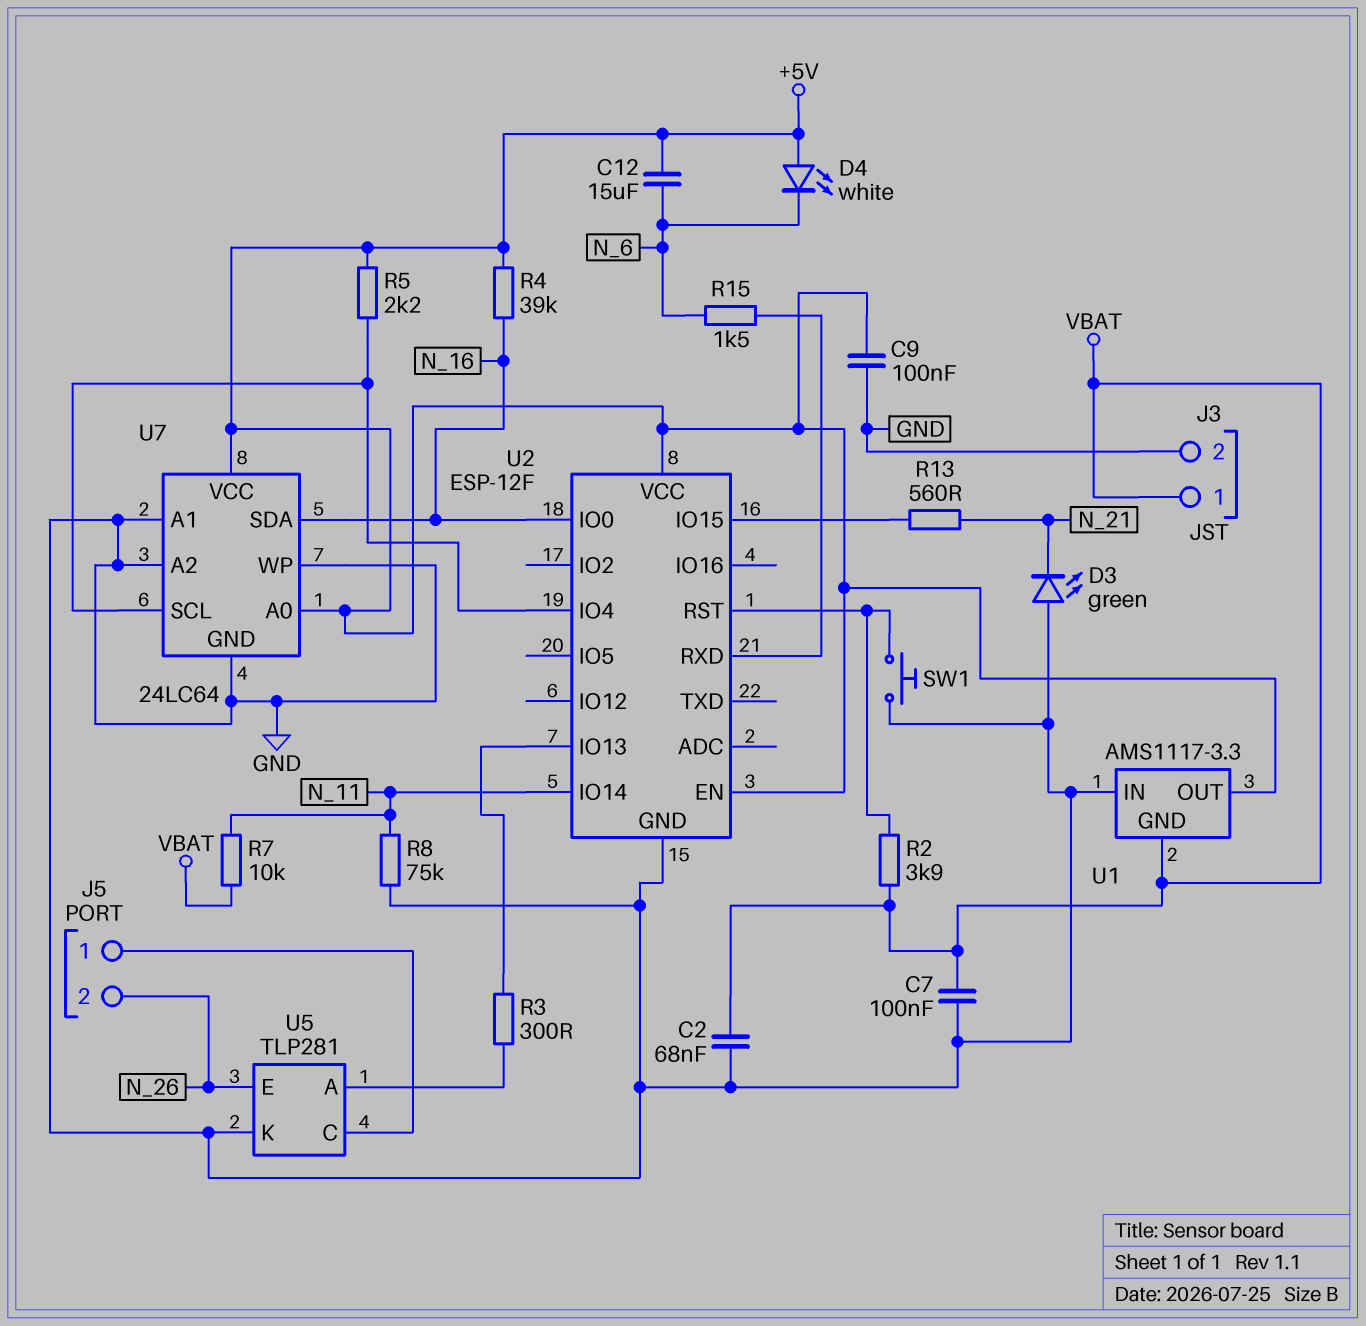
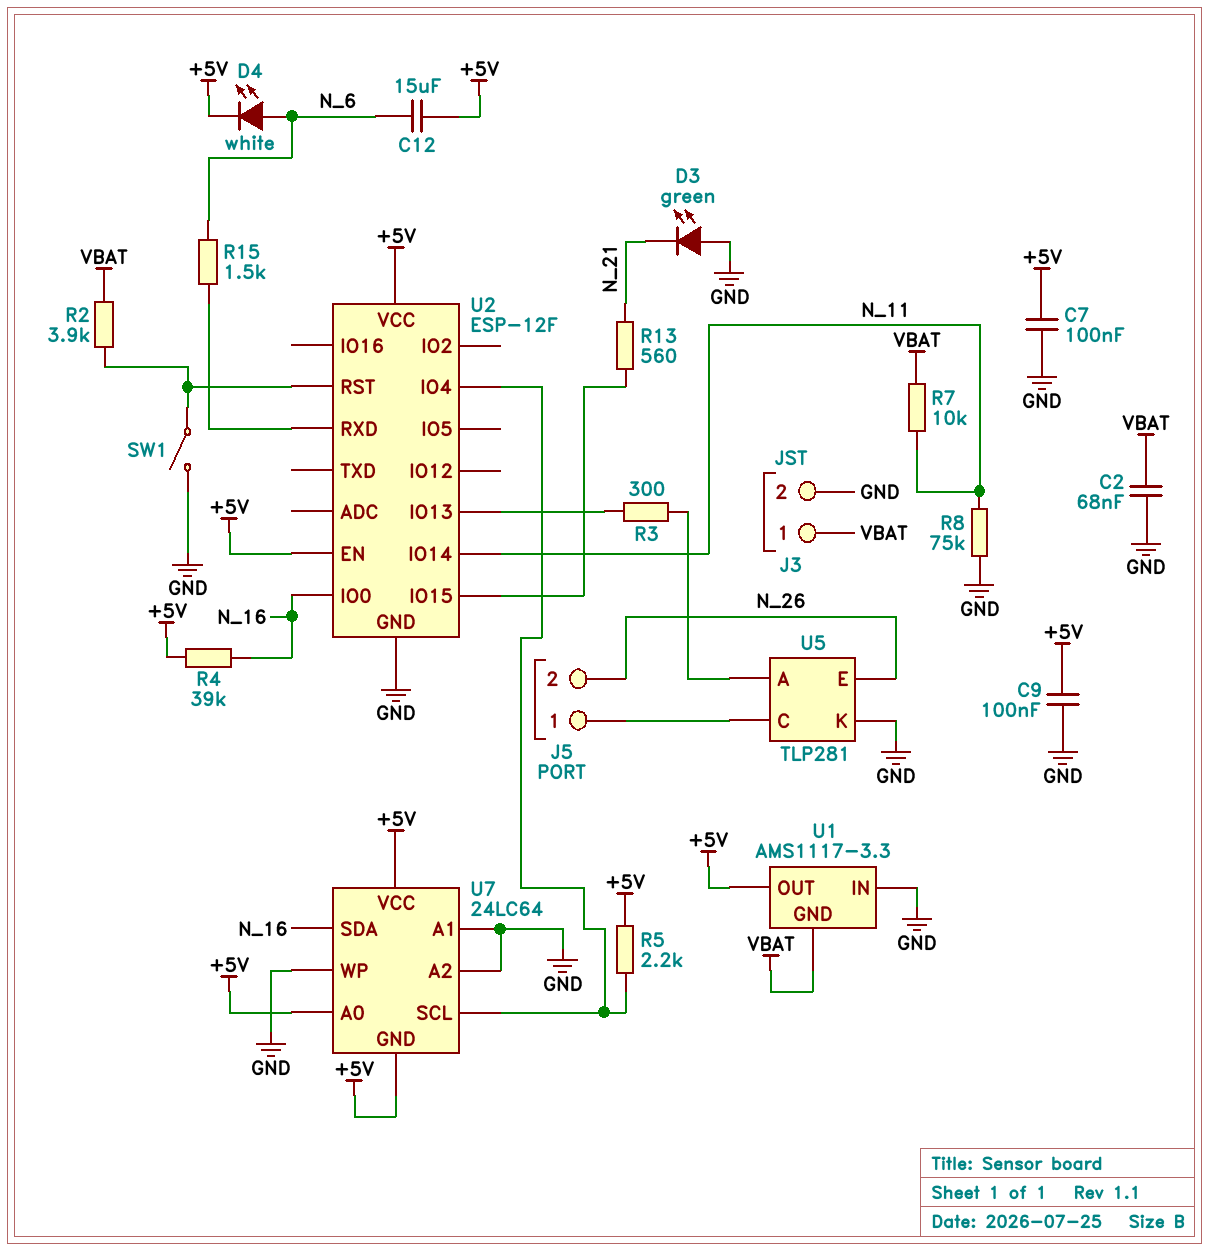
C7: 100nF (GND, VBAT) -> 100nF (+5V, GND)
D4: LED white (A +5V, K N_6) -> LED white (A N_6, K +5V)
SW1: button (GND, U2/RST) -> switch (GND, U2/RST)
U7 pin GND: GND -> +5V

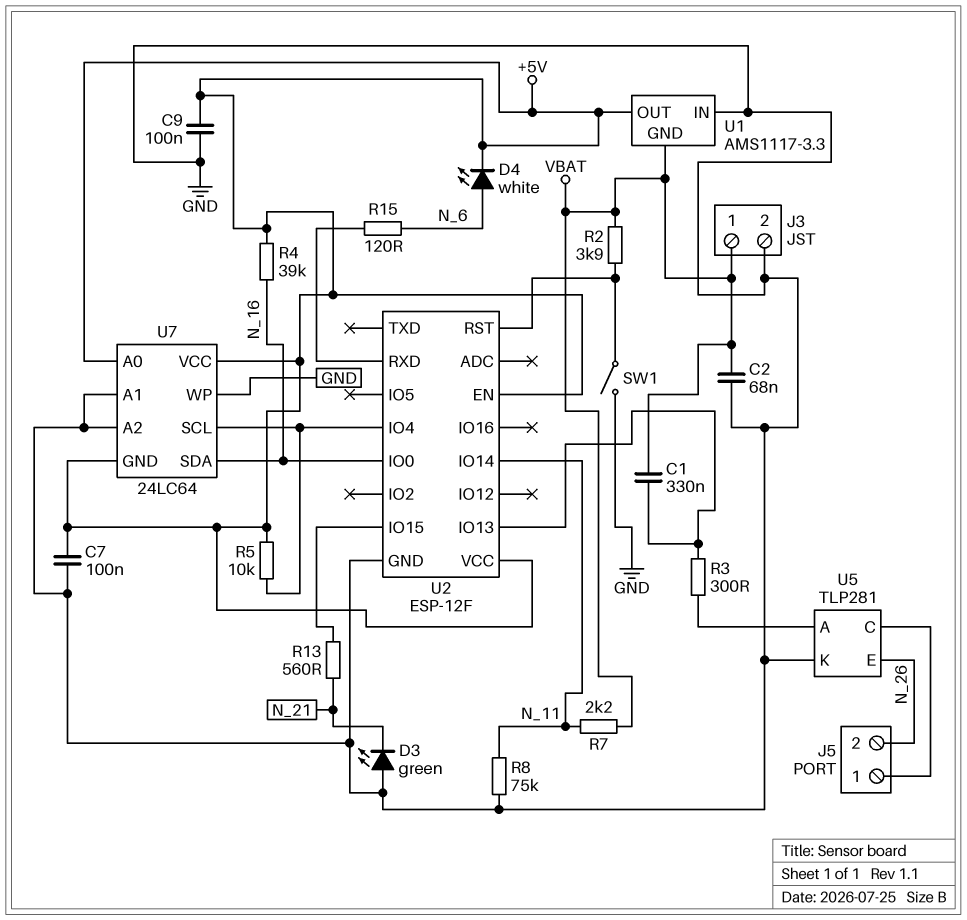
C1: none -> 330nF (U2/IO13, VBAT)
C12: 15uF (+5V, N_6) -> none
R5: 2.2k (+5V, U2/IO4) -> 10k (+5V, U2/IO4)
R7: 10k (N_11, VBAT) -> 2.2k (N_11, VBAT)
R15: 1.5k (N_6, U2/RXD) -> 120 (N_6, U2/RXD)

